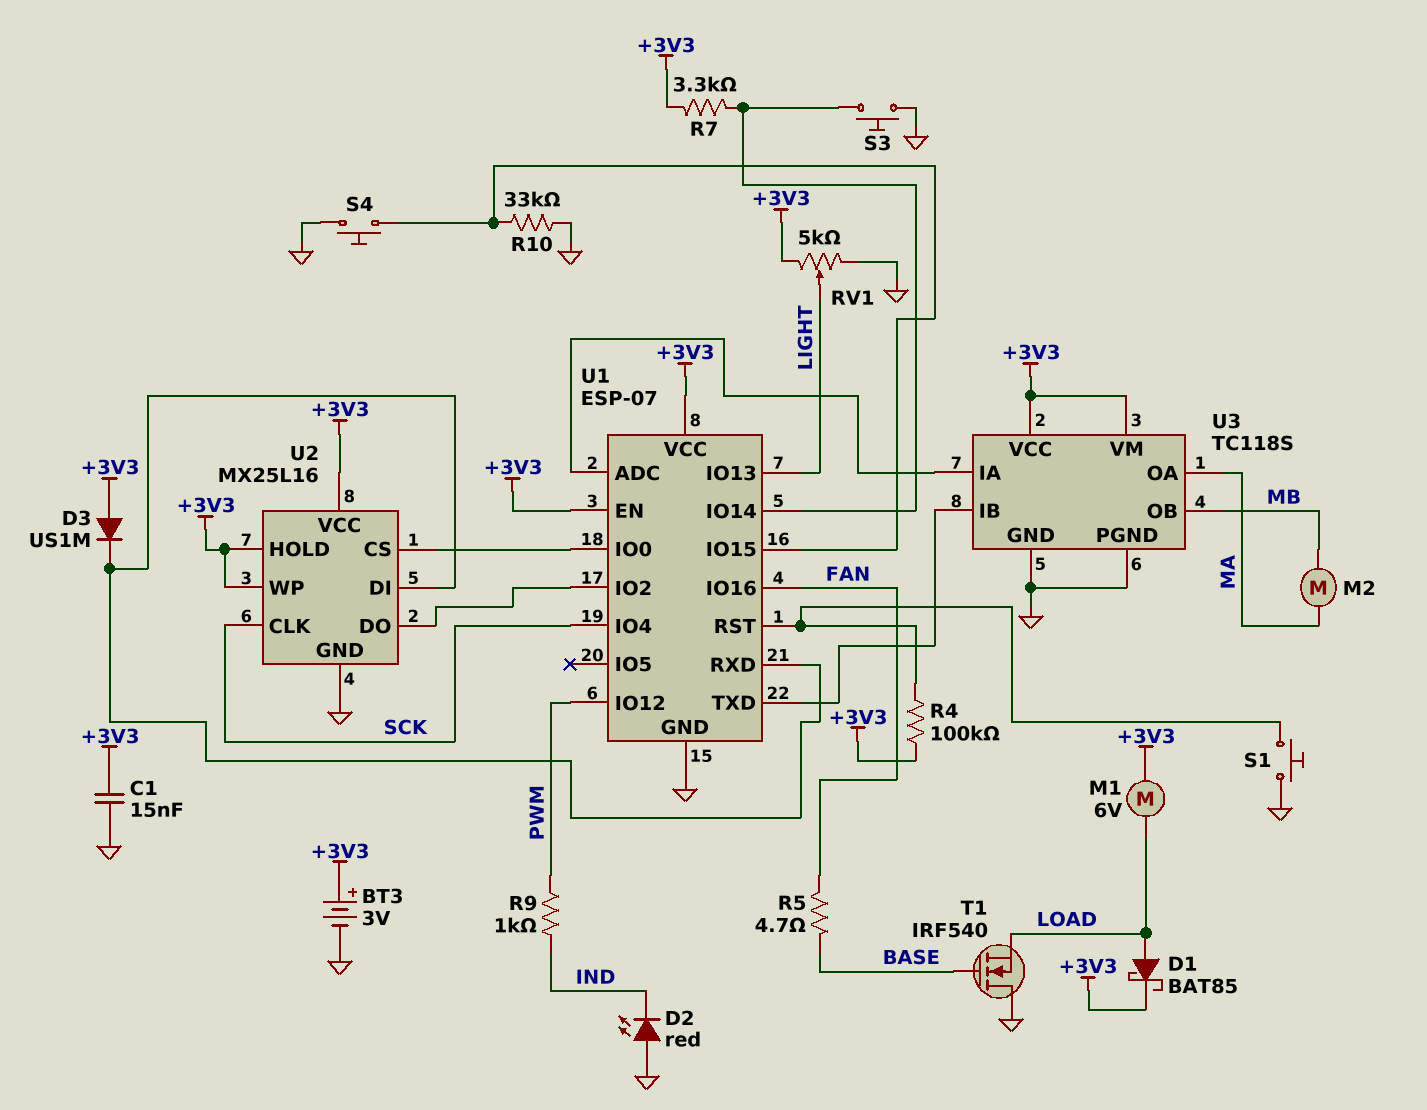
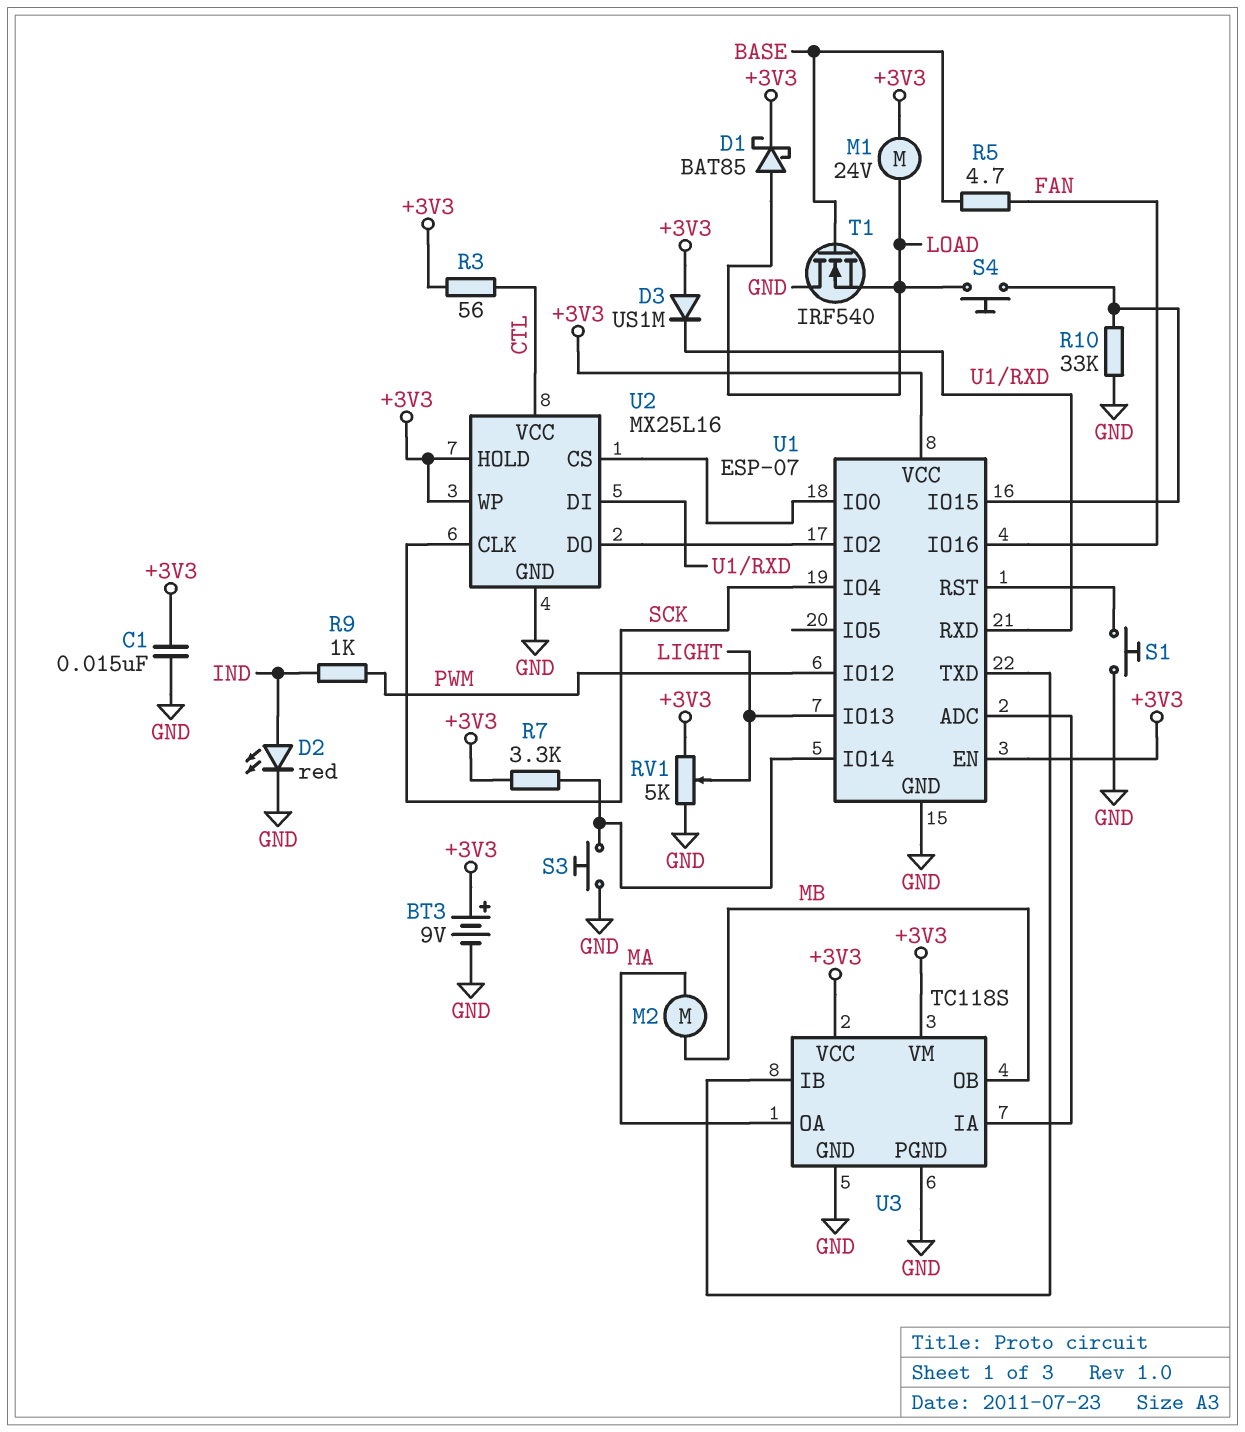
BT3: 3V (plus +3V3, minus GND) -> 9V (plus +3V3, minus GND)
D2: LED red (A GND, K IND) -> LED red (A IND, K GND)
M1: motor 6V (+3V3, LOAD) -> motor 24V (+3V3, LOAD)
R3: none -> 56 (+3V3, CTL)
R4: 100k (+3V3, U1/RST) -> none
S4: button (GND, U1/IO15) -> button (LOAD, U1/IO15)
U2 pin VCC: +3V3 -> CTL

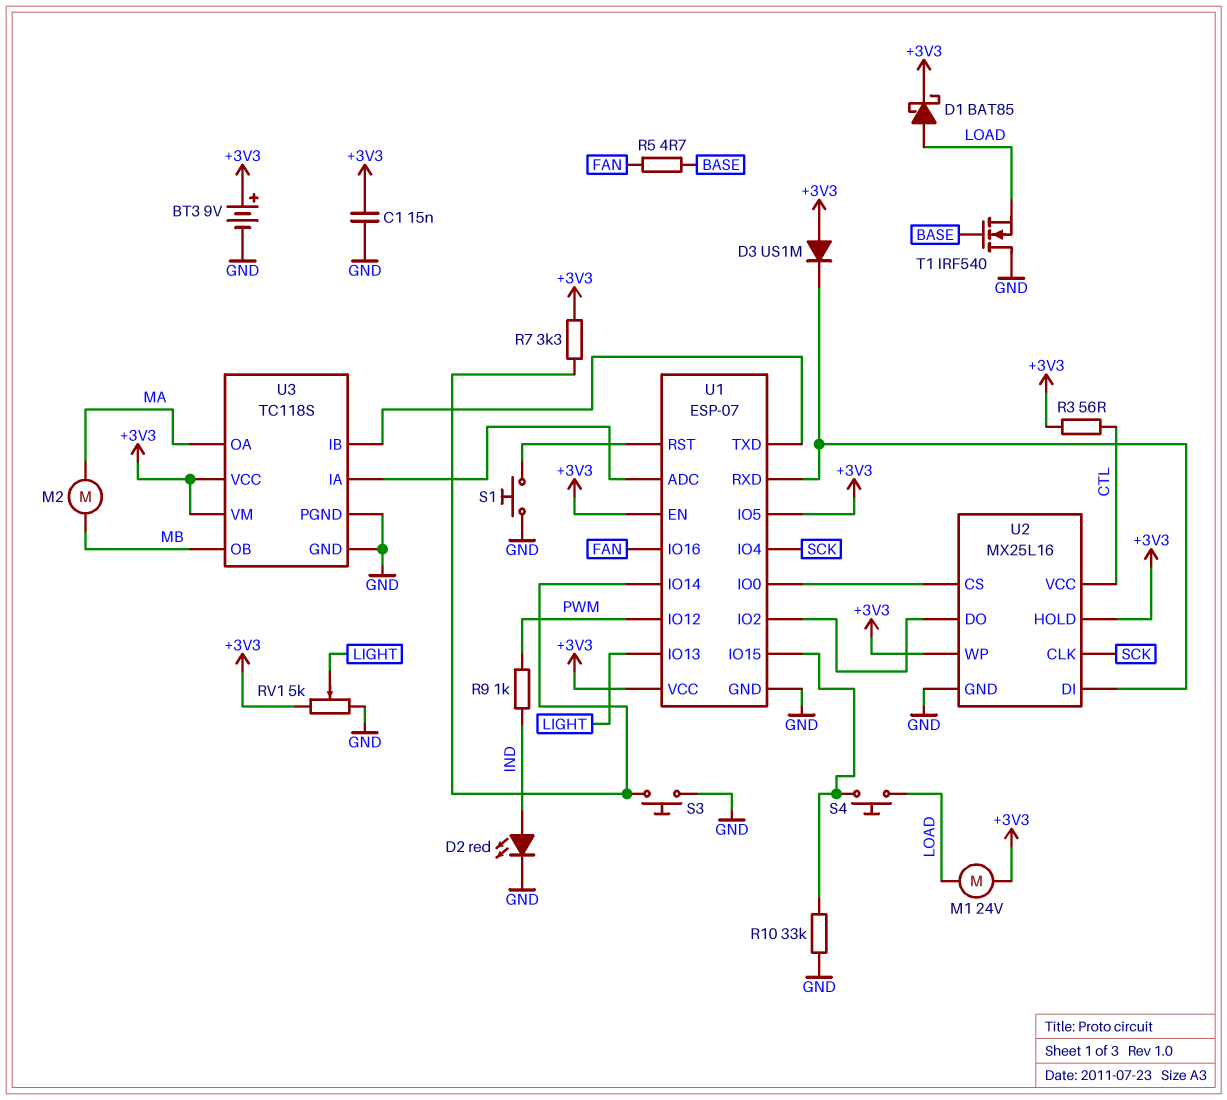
U1 pin IO5: none -> +3V3

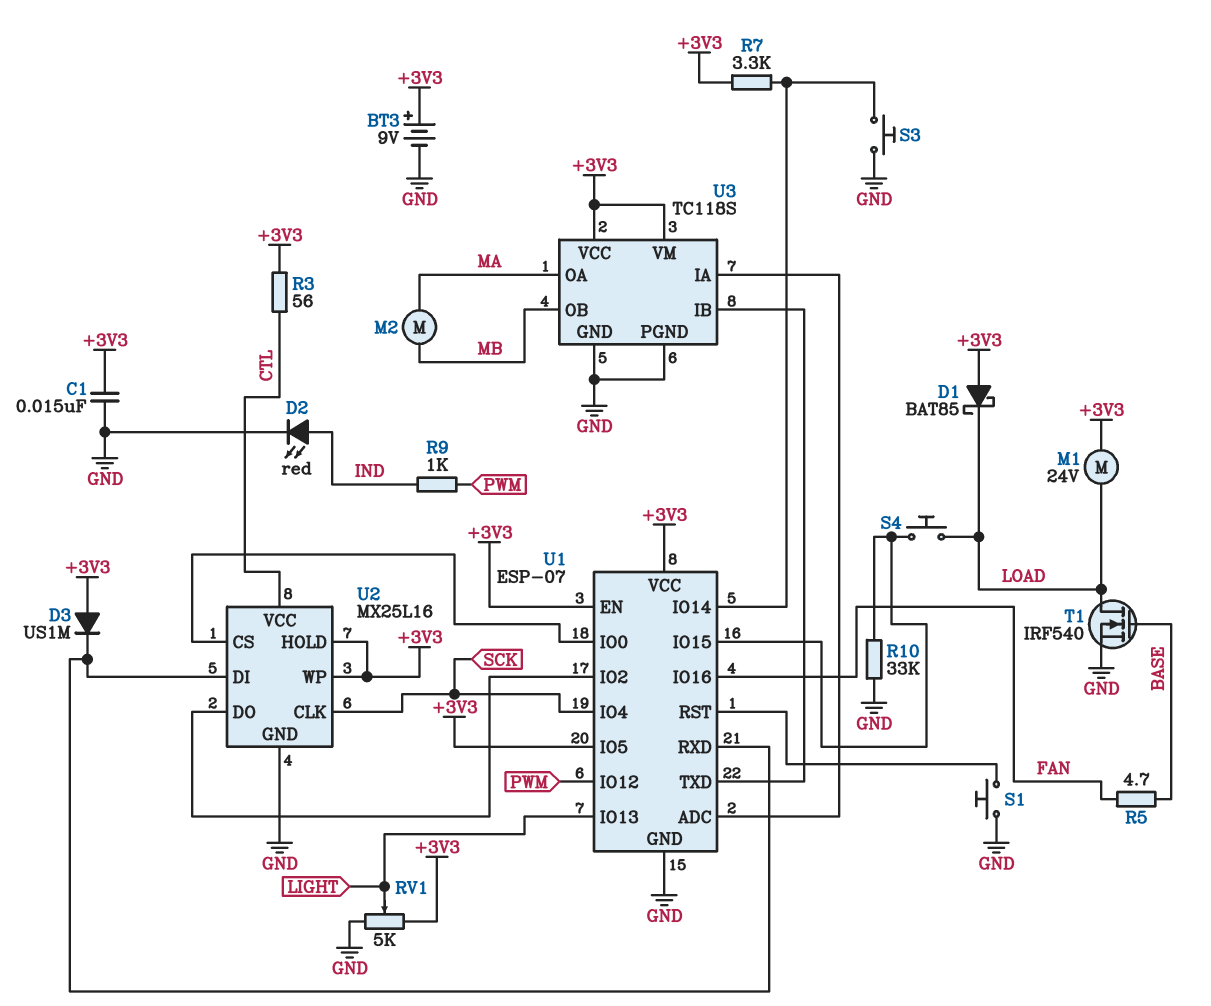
D1: schottky BAT85 (A LOAD, K +3V3) -> schottky BAT85 (A +3V3, K LOAD)
T1: NMOS IRF540 (G BASE, D GND, S LOAD) -> NMOS IRF540 (G BASE, D LOAD, S GND)

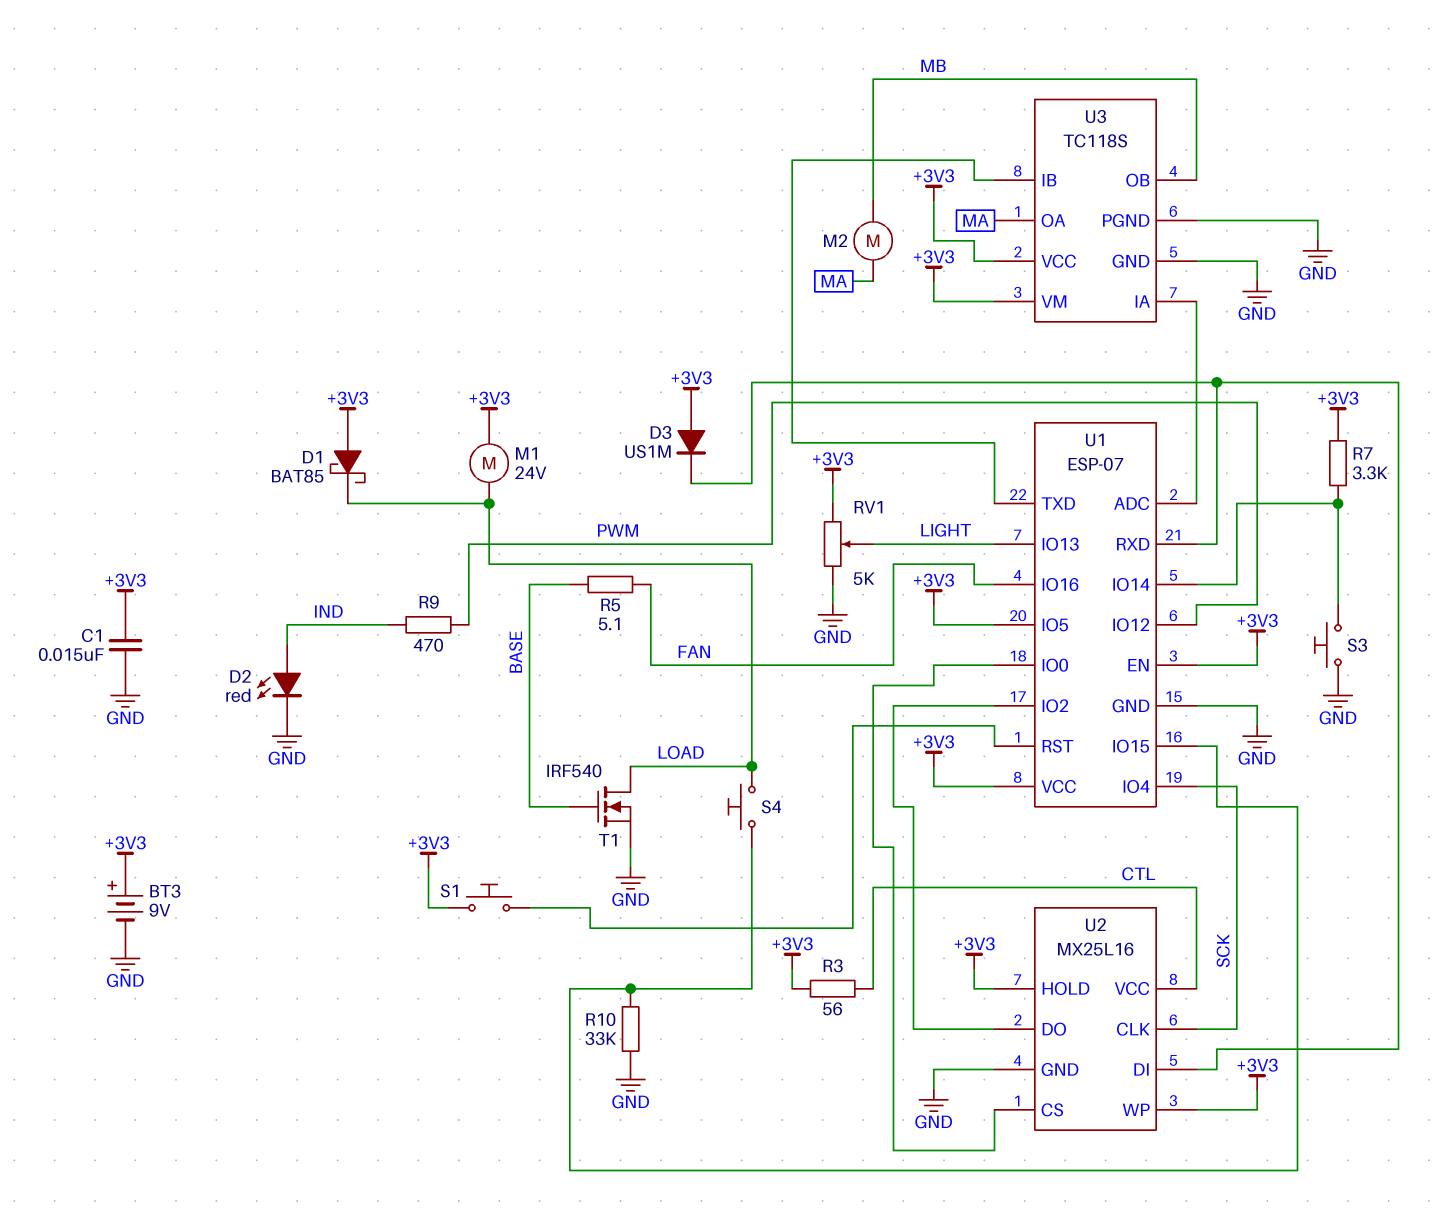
R5: 4.7 (BASE, FAN) -> 5.1 (BASE, FAN)
R9: 1k (IND, PWM) -> 470 (IND, PWM)
S1: button (GND, U1/RST) -> button (+3V3, U1/RST)

